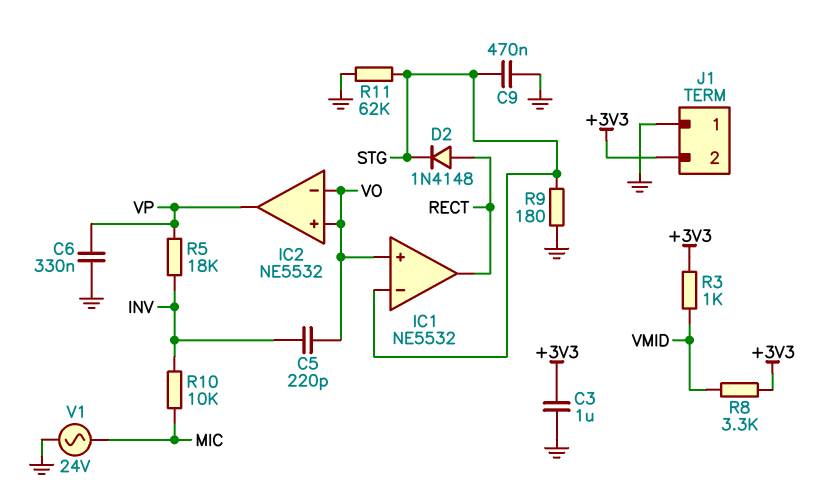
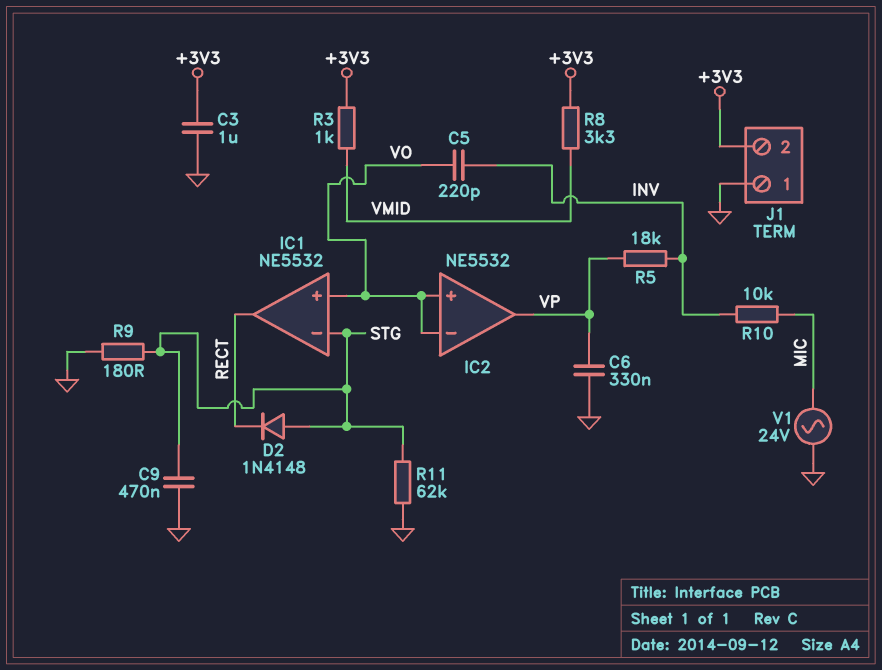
D2: diode 1N4148 (A RECT, K STG) -> diode 1N4148 (A STG, K RECT)

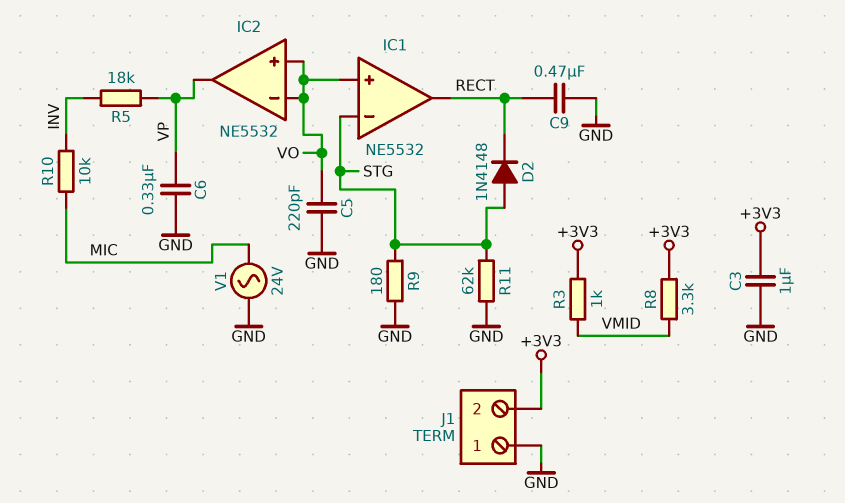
C5: 220pF (INV, VO) -> 220pF (GND, VO)
C9: 470nF (GND, STG) -> 470nF (GND, RECT)

